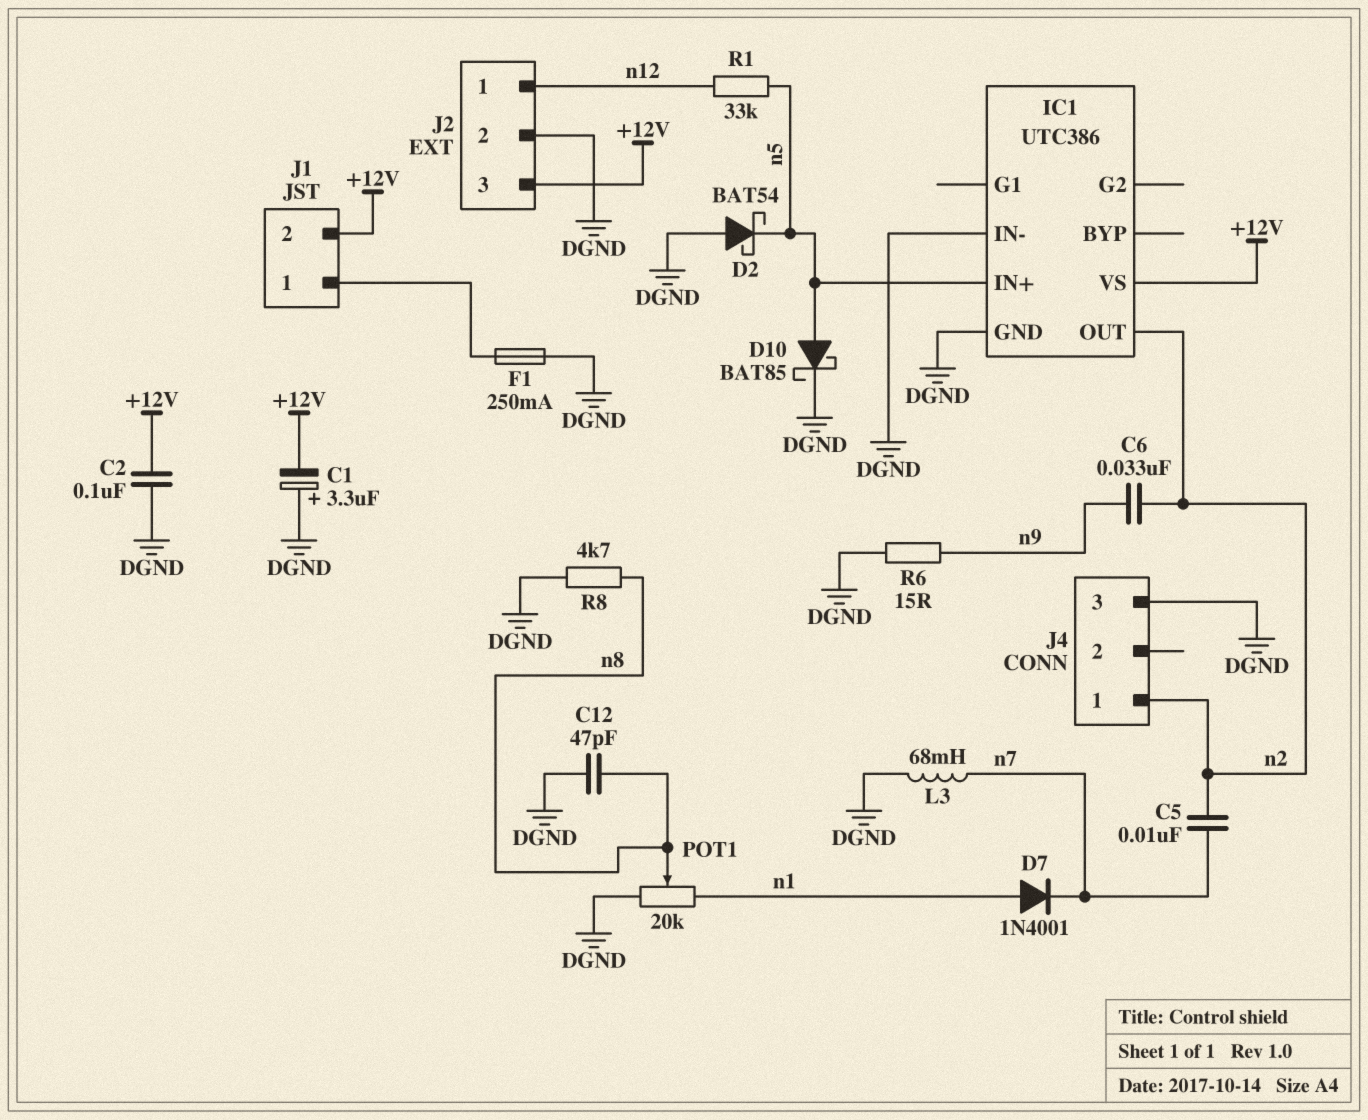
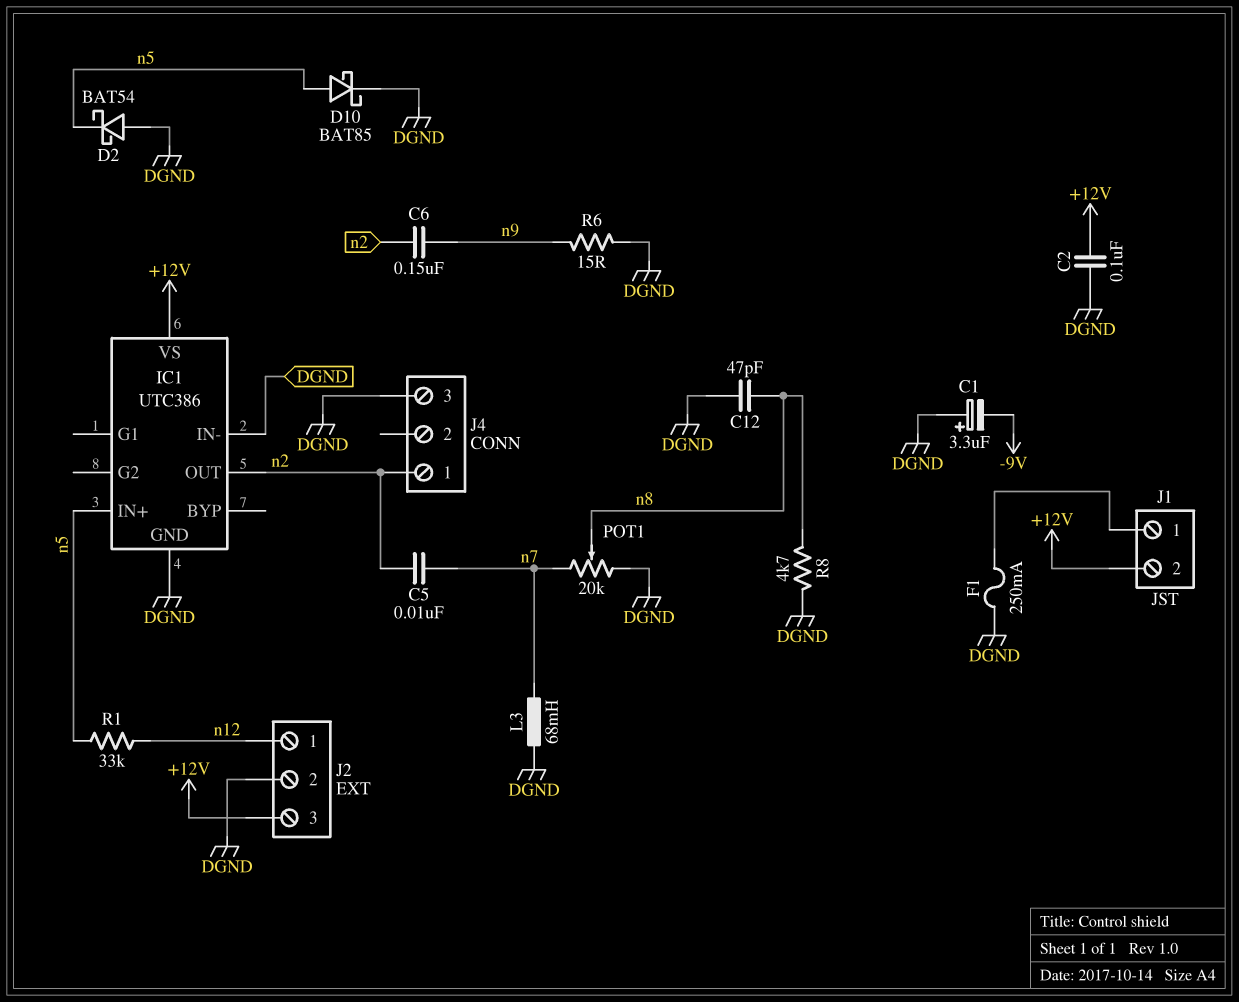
C1: 3.3uF (plus DGND, minus +12V) -> 3.3uF (plus DGND, minus -9V)
C6: 33nF (n2, n9) -> 150nF (n2, n9)
D7: diode 1N4001 (A n1, K n7) -> none
POT1: 20k (DGND, n1, wiper n8) -> 20k (DGND, n7, wiper n8)

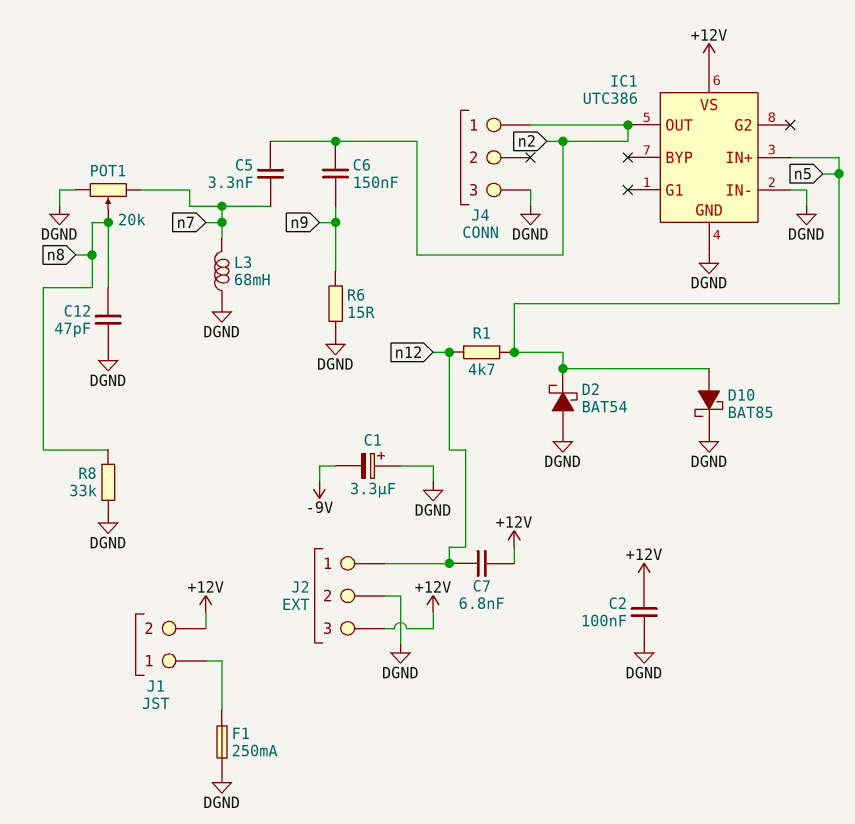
C5: 10nF (n2, n7) -> 3.3nF (n2, n7)
C7: none -> 6.8nF (+12V, n12)
R1: 33k (n5, n12) -> 4.7k (n5, n12)
R8: 4.7k (DGND, n8) -> 33k (DGND, n8)

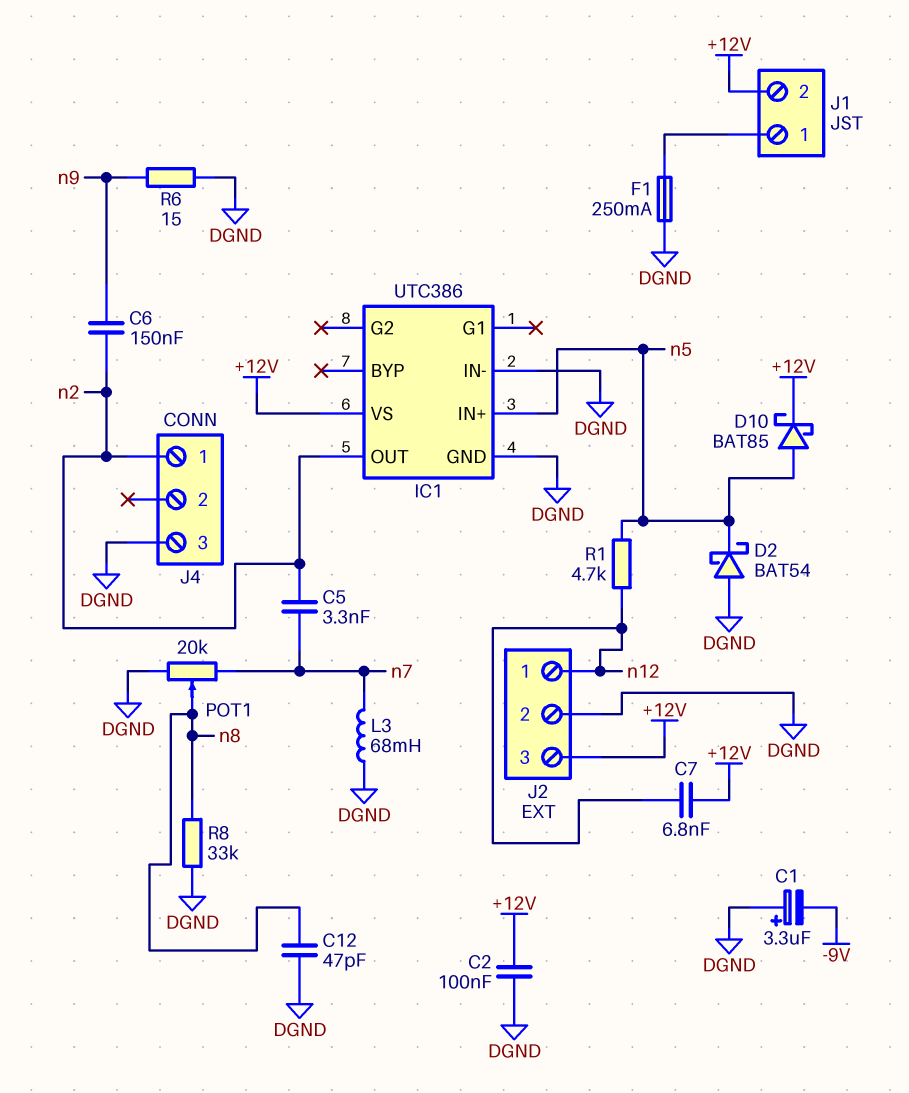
D10: schottky BAT85 (A n5, K DGND) -> schottky BAT85 (A n5, K +12V)

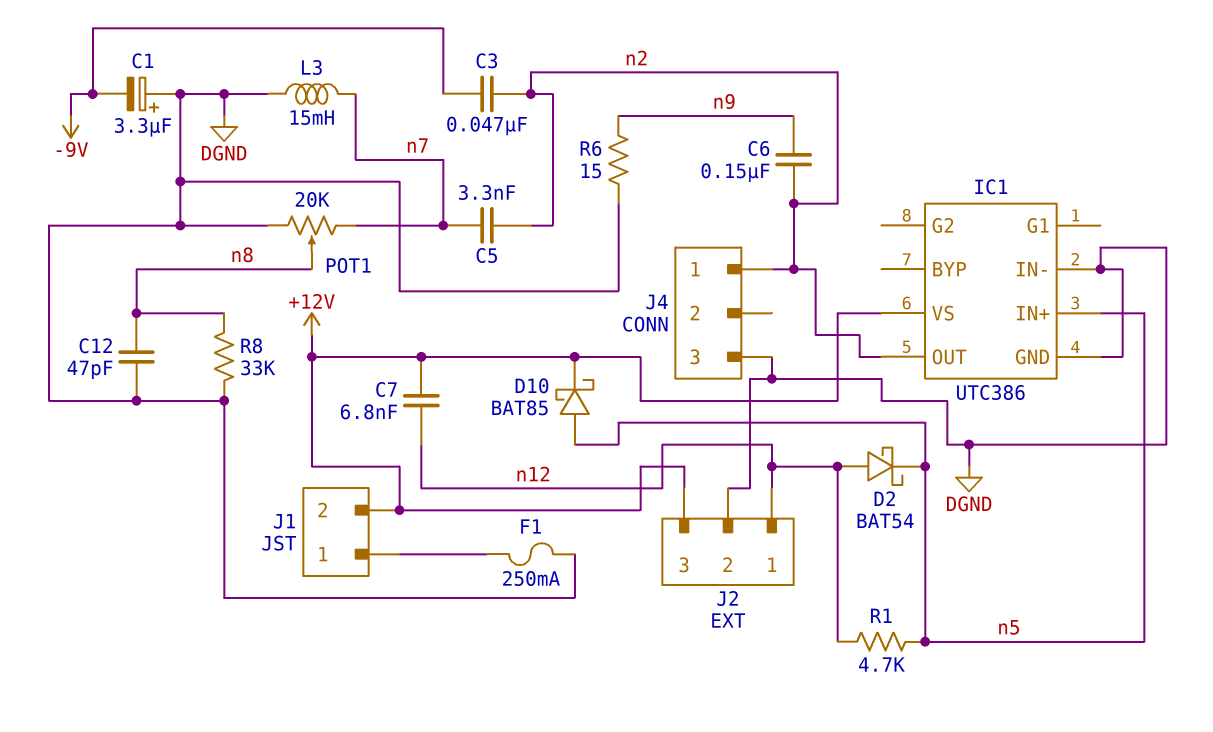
C2: 100nF (+12V, DGND) -> none
C3: none -> 47nF (-9V, n2)
D2: schottky BAT54 (A DGND, K n5) -> schottky BAT54 (A n12, K n5)
L3: 68mH (DGND, n7) -> 15mH (DGND, n7)

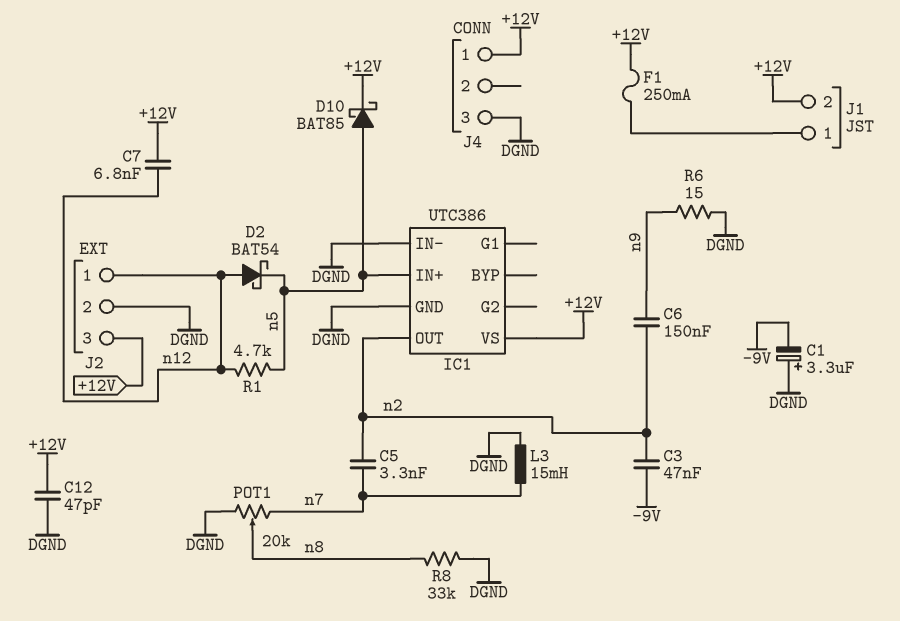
C12: 47pF (DGND, n8) -> 47pF (+12V, DGND)
F1: 250mA (DGND, J1/1) -> 250mA (+12V, J1/1)
J4 pin 1: n2 -> +12V

